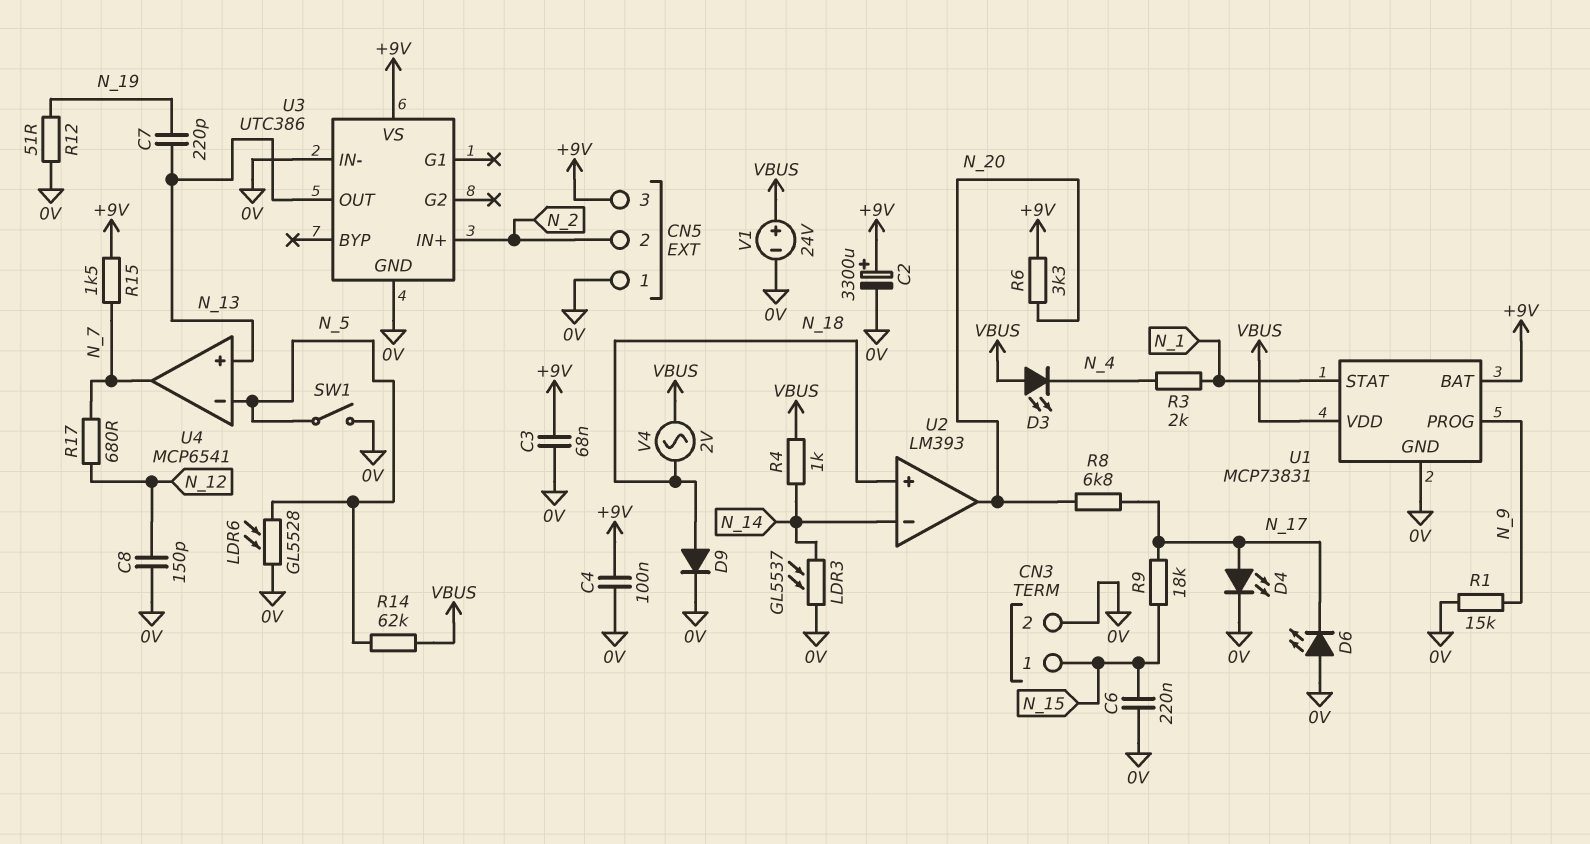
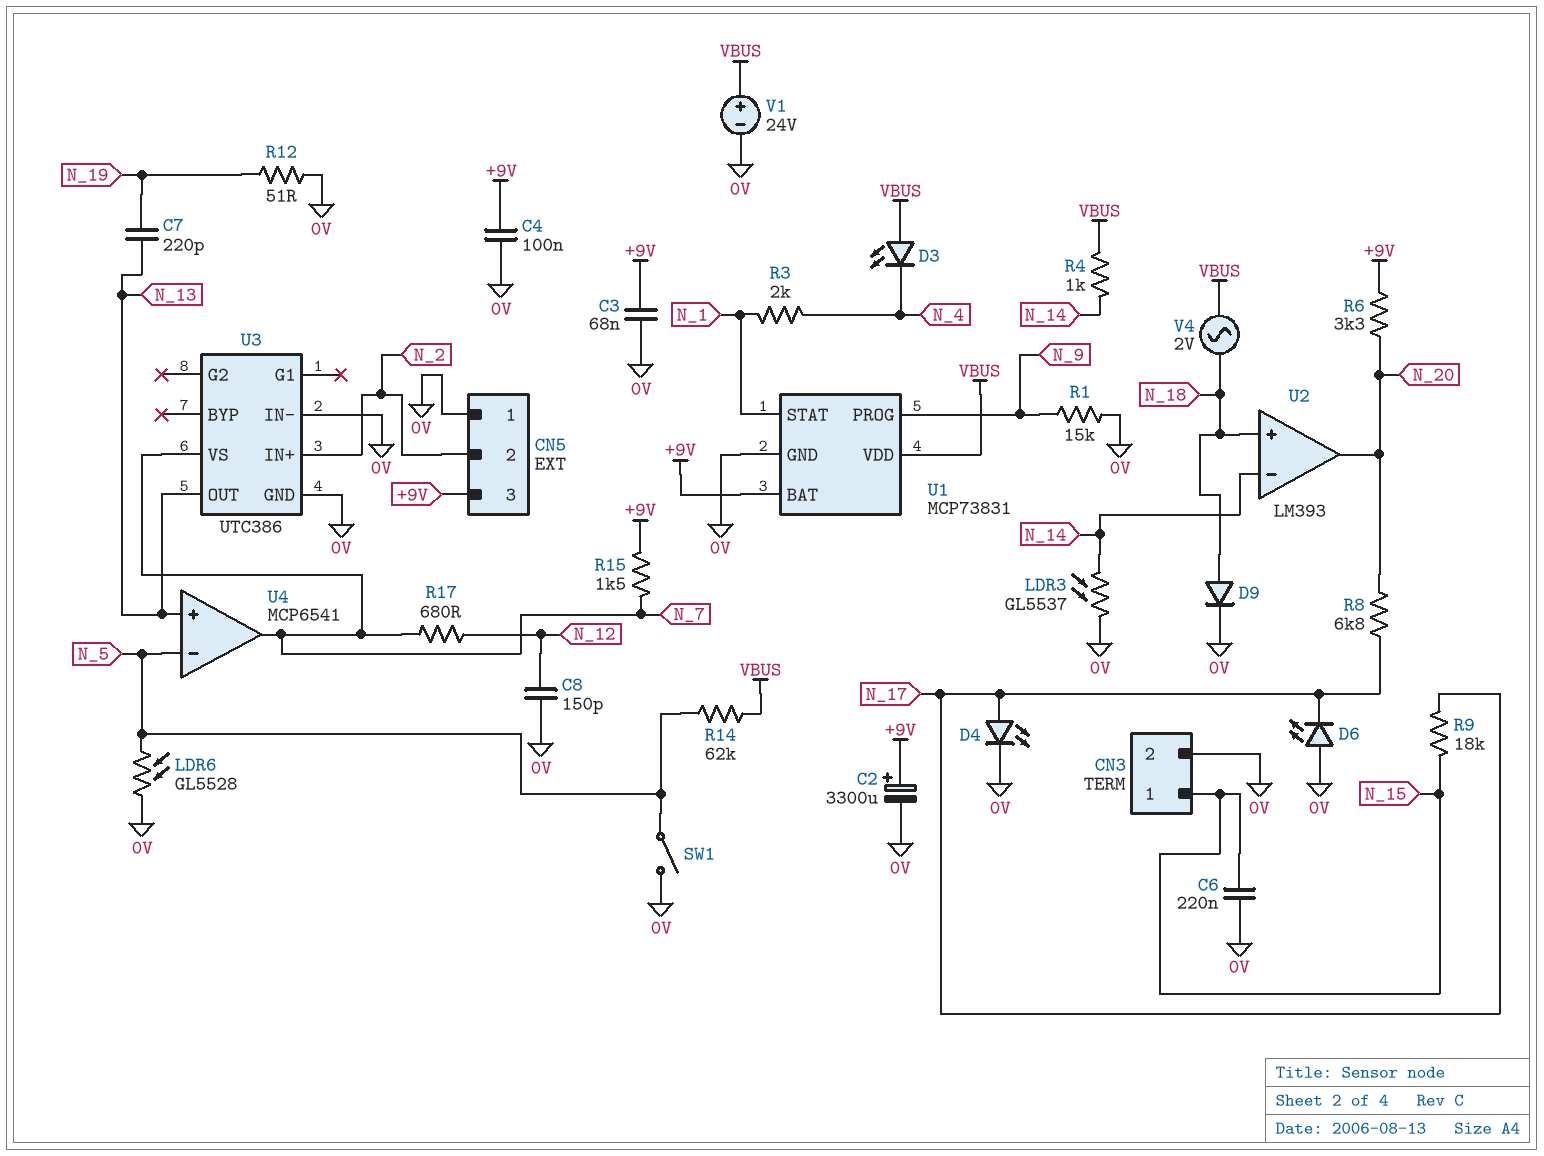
U3 pin VS: +9V -> N_7

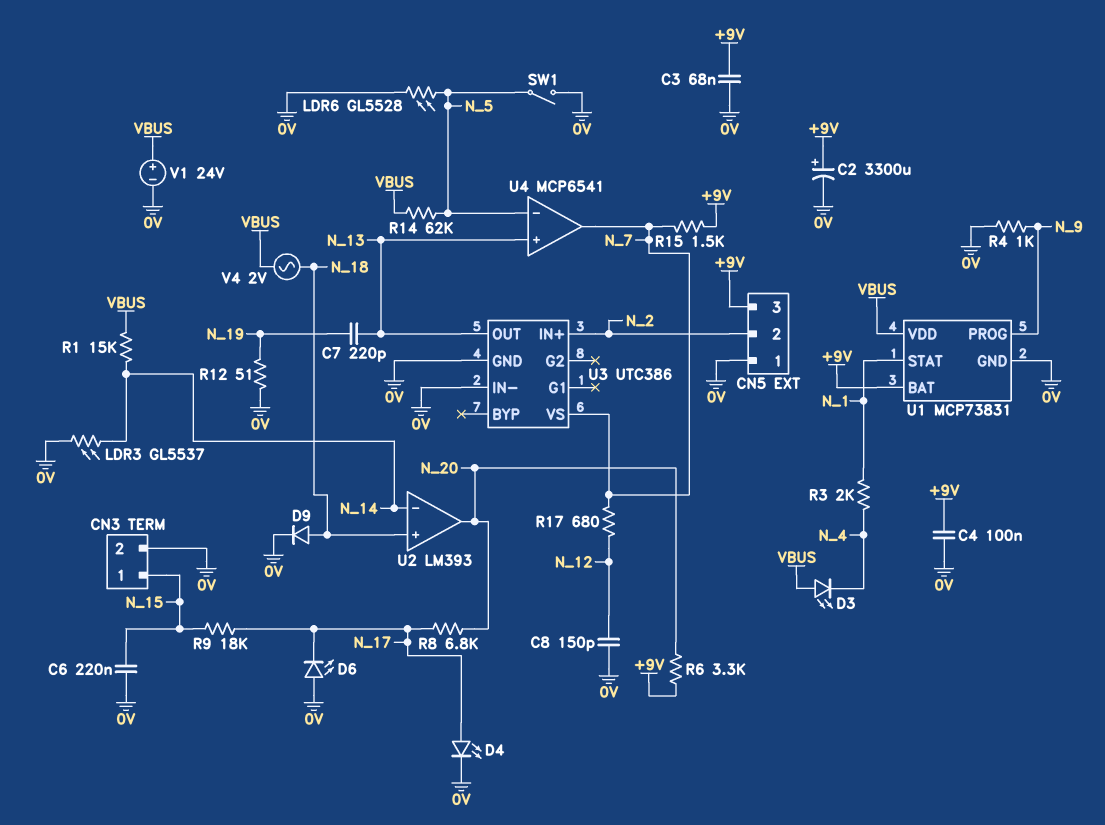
R1: 15k (0V, N_9) -> 15k (N_14, VBUS)
R4: 1k (N_14, VBUS) -> 1k (0V, N_9)

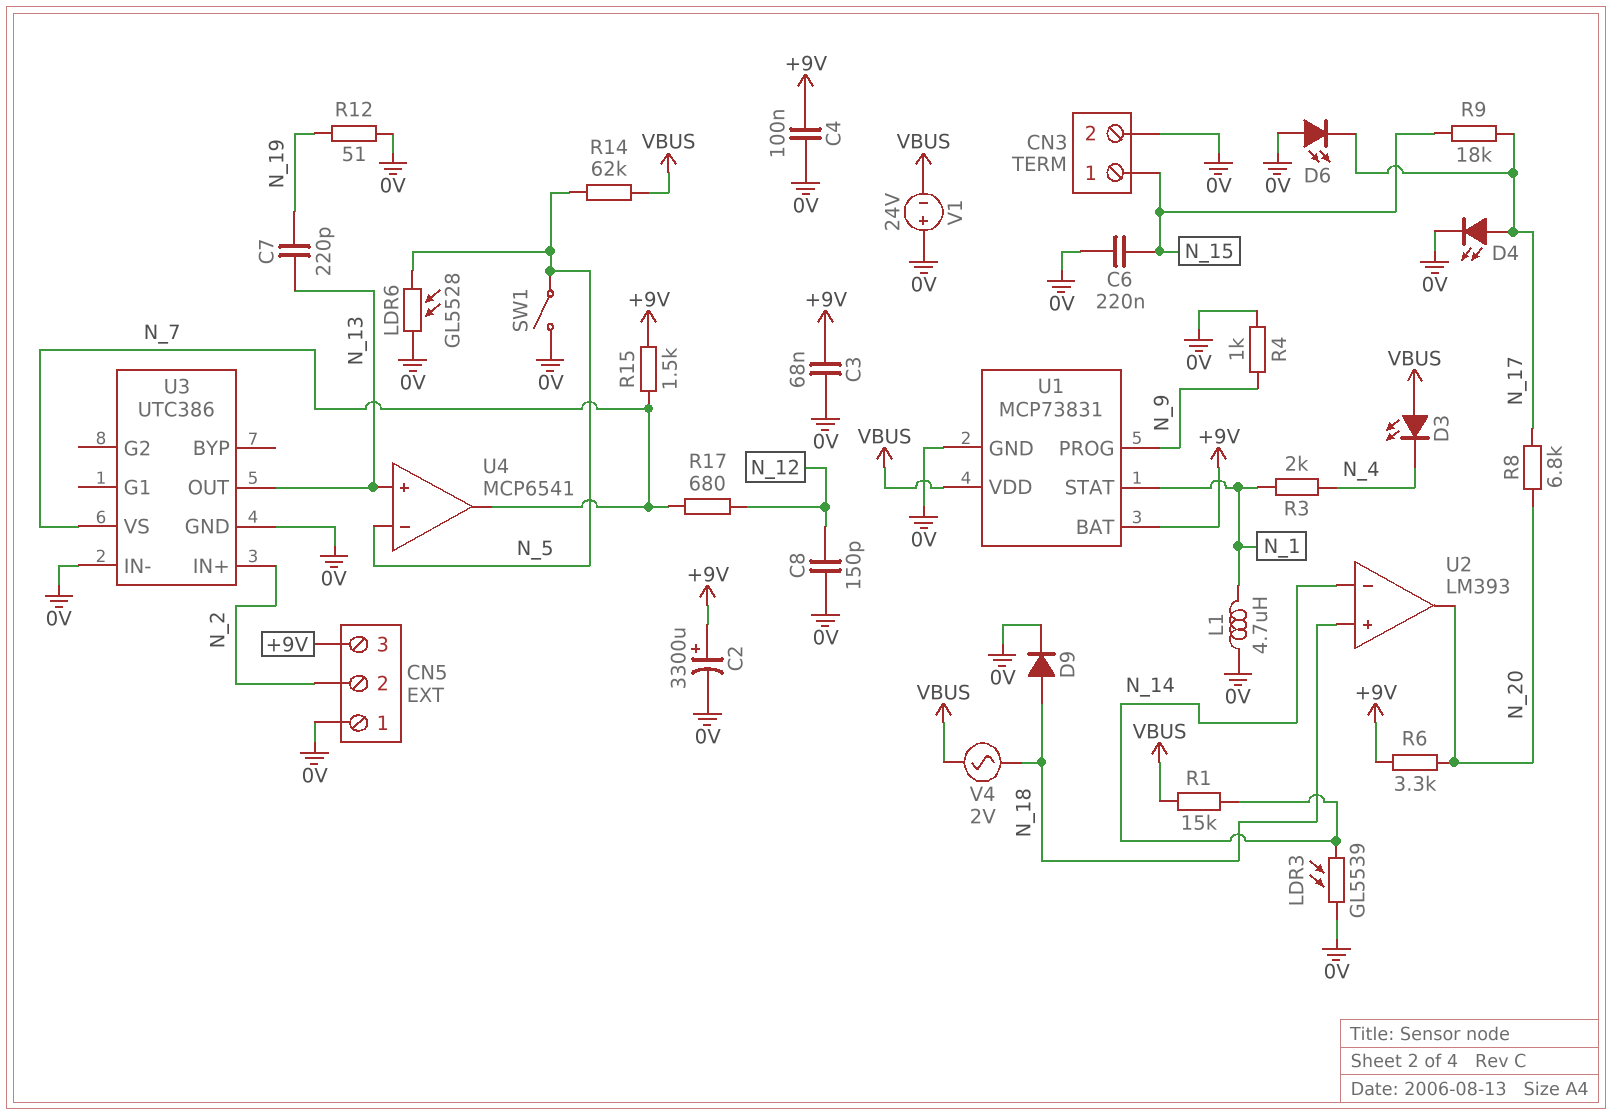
L1: none -> 4.7uH (0V, N_1)
LDR3: GL5537 (0V, N_14) -> GL5539 (0V, N_14)
V1: 24V (plus VBUS, minus 0V) -> 24V (plus 0V, minus VBUS)

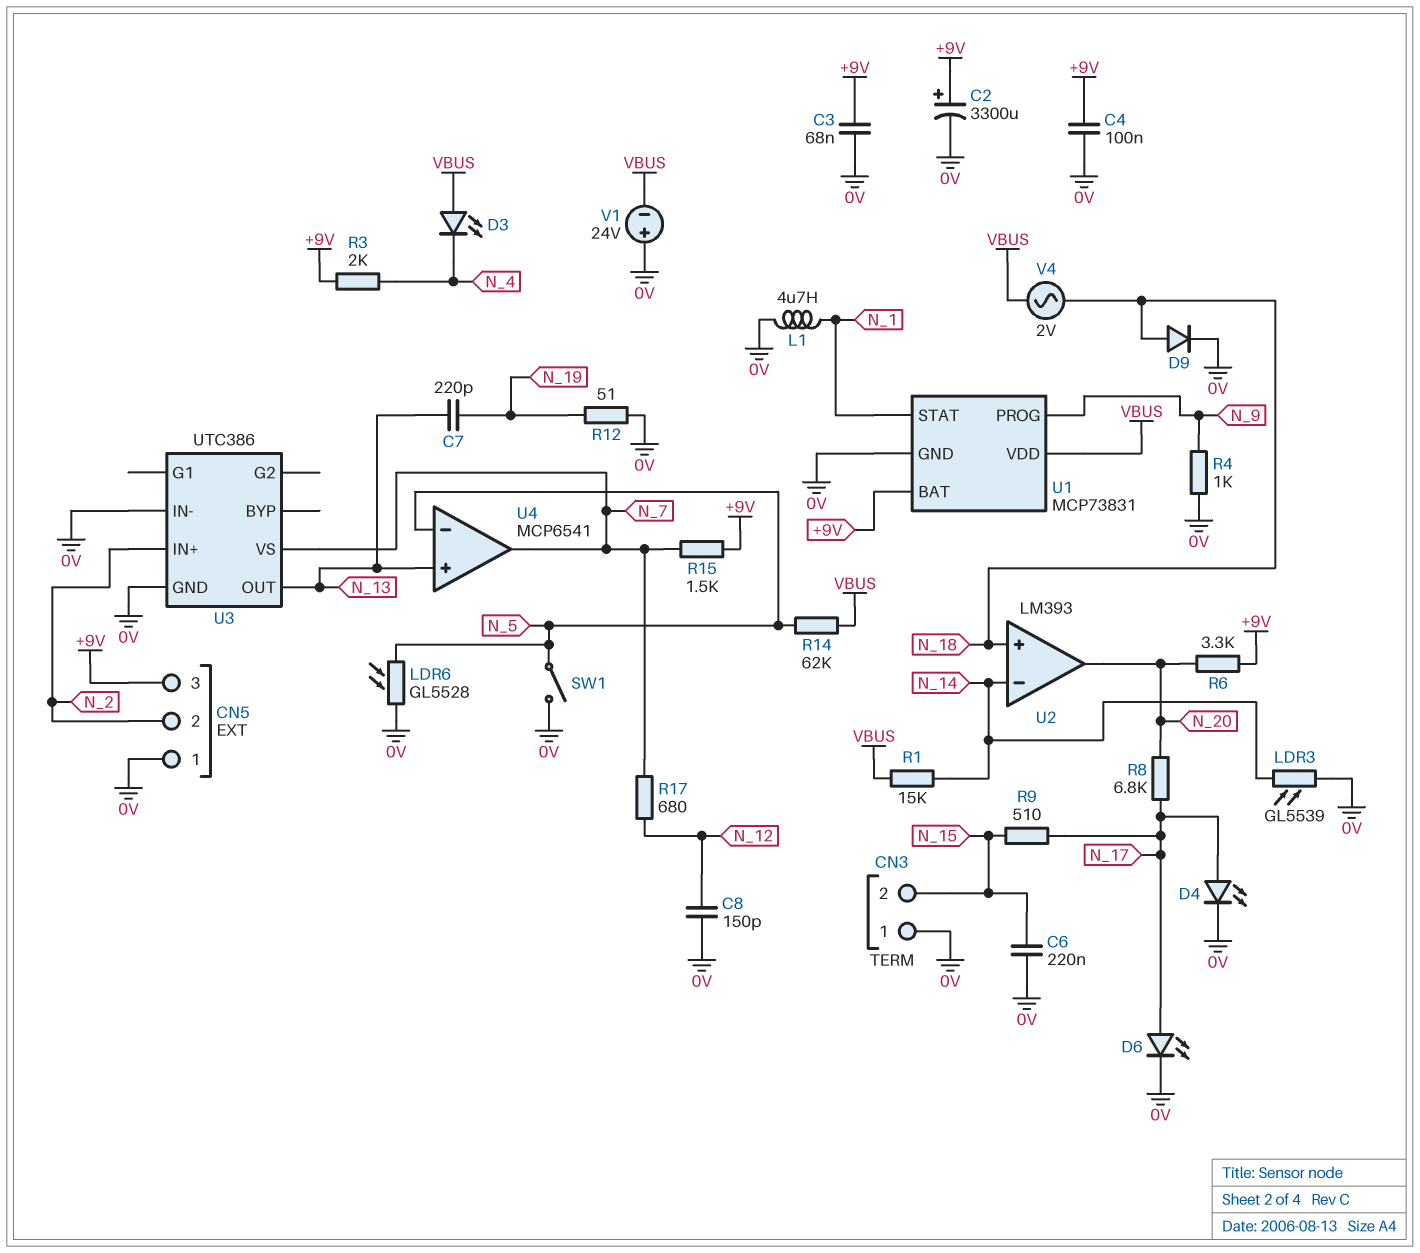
CN3 pin 1: N_15 -> 0V
CN3 pin 2: 0V -> N_15
D6: LED (A 0V, K N_17) -> LED (A N_17, K 0V)
R3: 2k (N_1, N_4) -> 2k (+9V, N_4)
R9: 18k (N_15, N_17) -> 510 (N_15, N_17)

